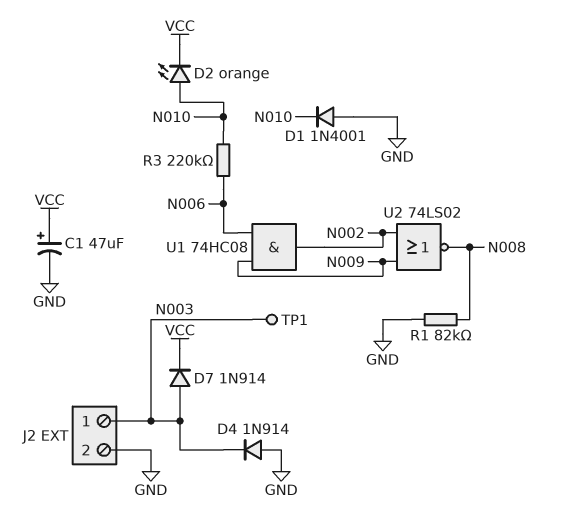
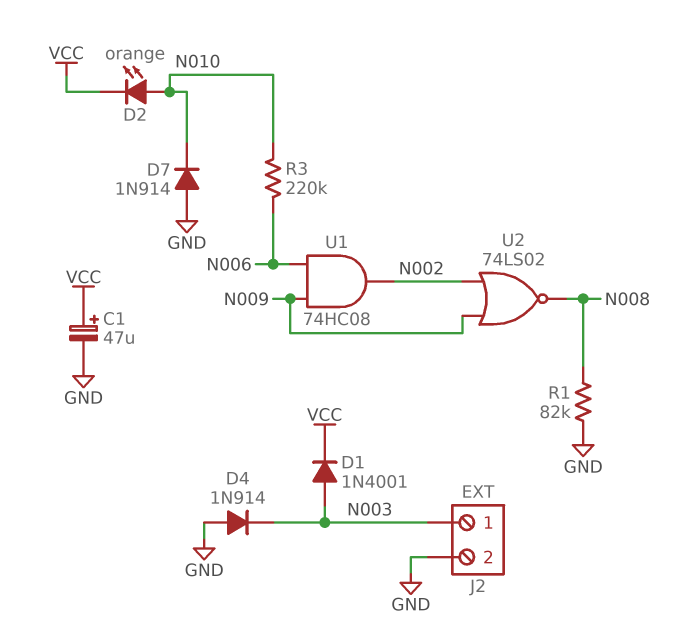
D1: diode 1N4001 (A GND, K N010) -> diode 1N4001 (A N003, K VCC)
D7: diode 1N914 (A N003, K VCC) -> diode 1N914 (A GND, K N010)
TP1: test point (N003) -> none

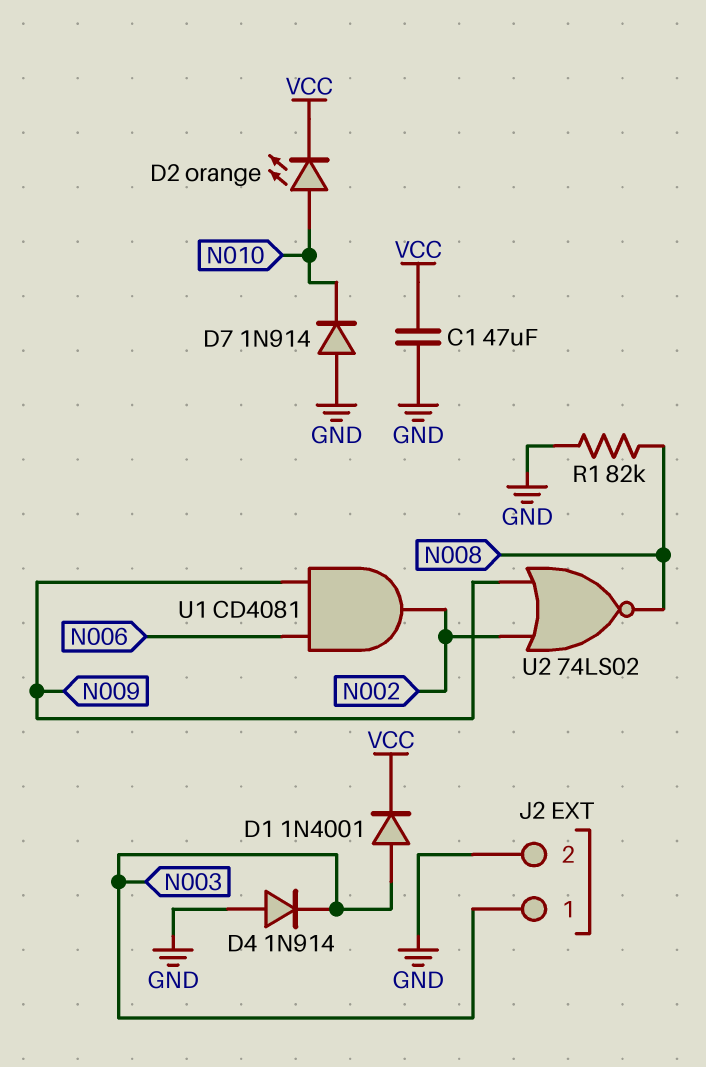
C1: 47uF (plus VCC, minus GND) -> 47uF (GND, VCC)
R3: 220k (N006, N010) -> none
U1: AND 74HC08 (in N006, in N009, out N002) -> AND CD4081 (in N006, in N009, out N002)

